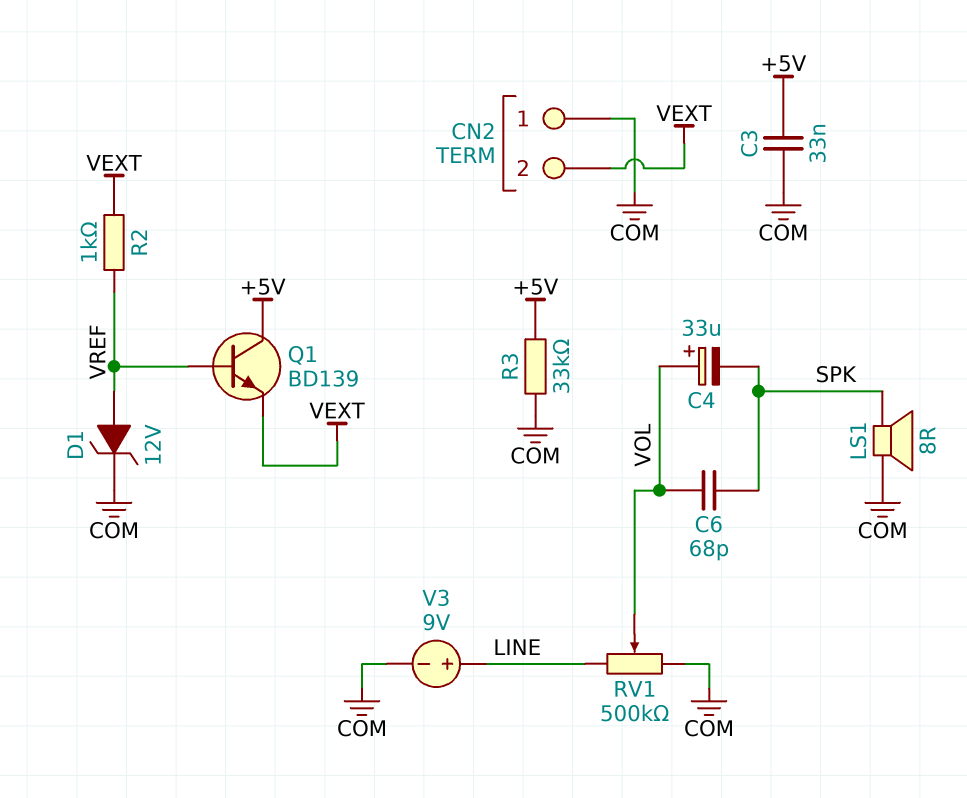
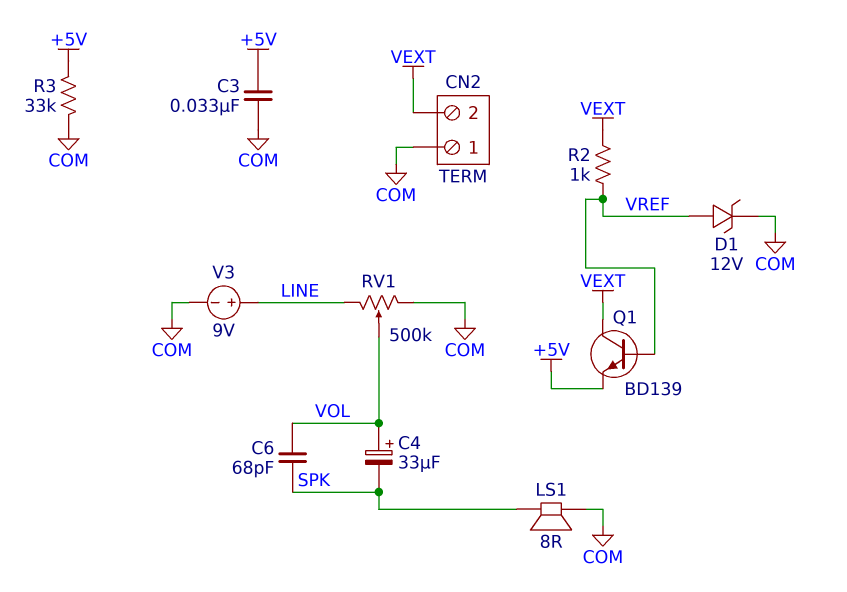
Q1: NPN BD139 (B VREF, C +5V, E VEXT) -> NPN BD139 (B VREF, C VEXT, E +5V)

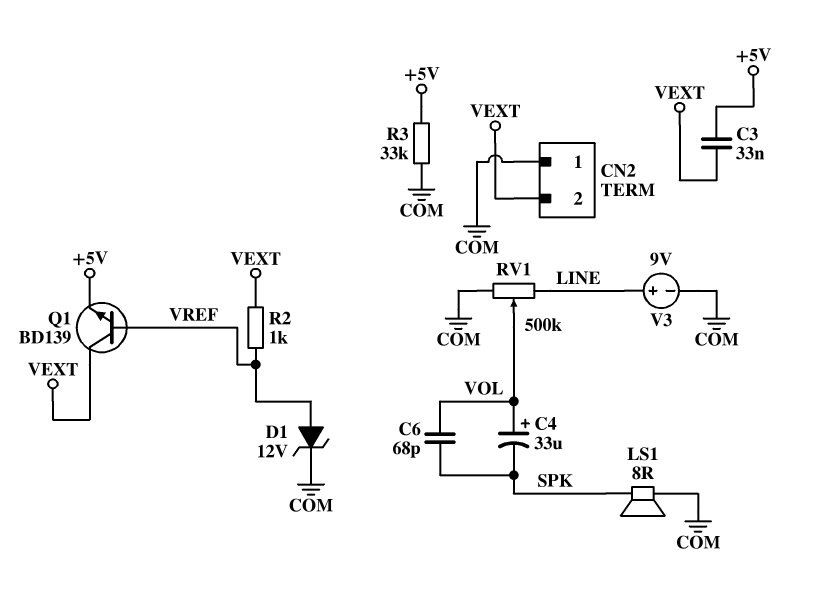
C3: 33nF (+5V, COM) -> 33nF (+5V, VEXT)

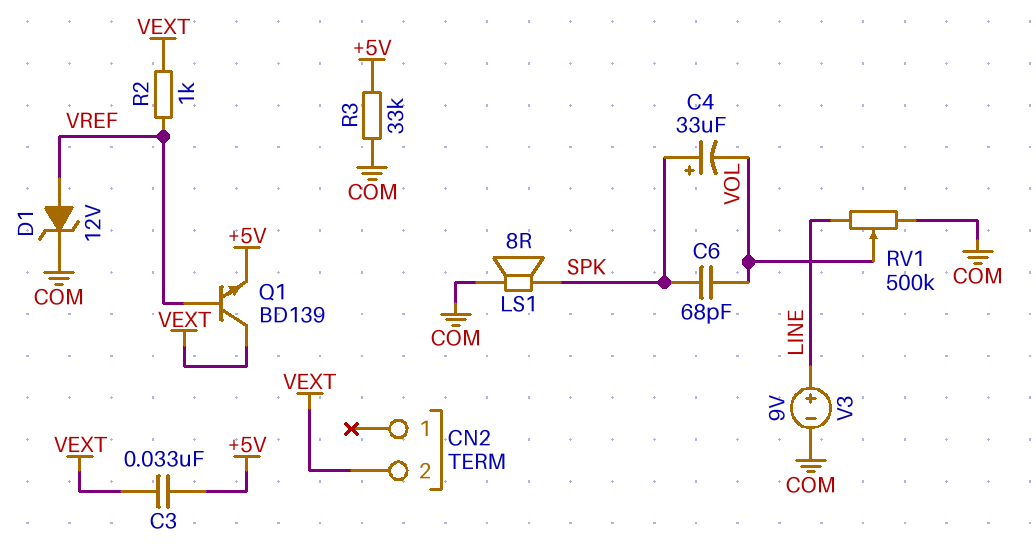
C4: 33uF (plus VOL, minus SPK) -> 33uF (plus SPK, minus VOL)
CN2 pin 1: COM -> none

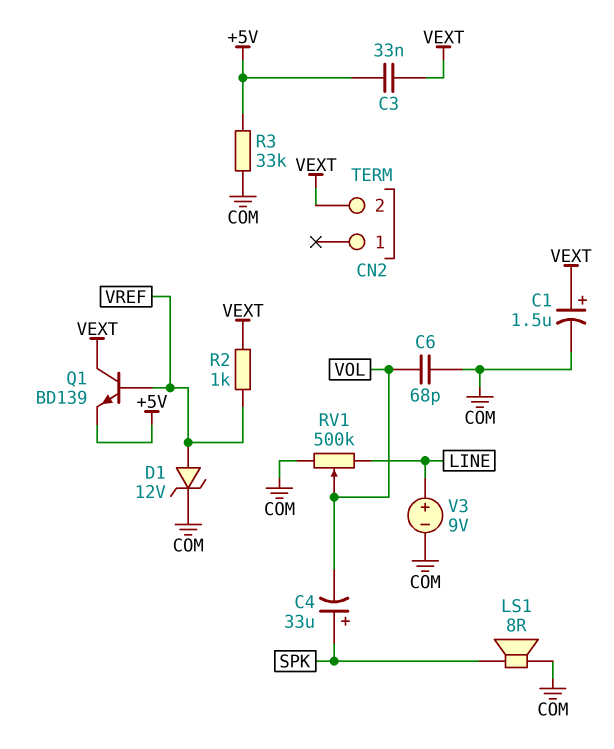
C1: none -> 1.5uF (plus VEXT, minus COM)
C6: 68pF (SPK, VOL) -> 68pF (COM, VOL)

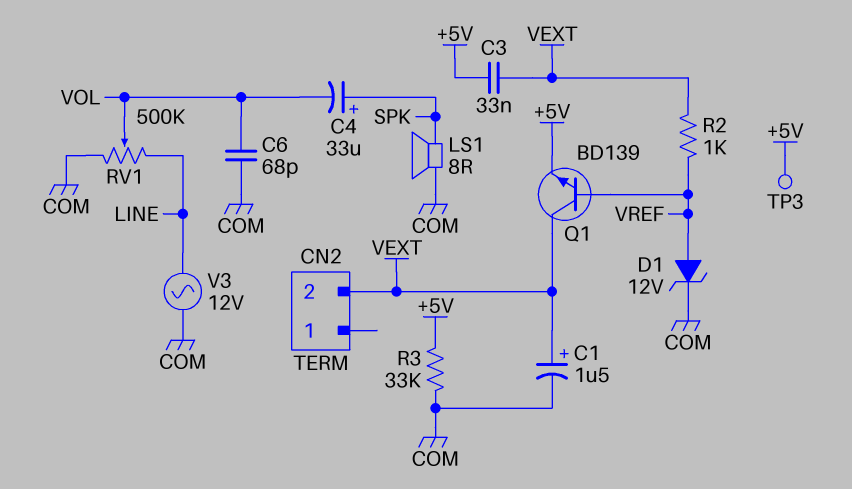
TP3: none -> test point (+5V)
V3: 9V (plus LINE, minus COM) -> AC 12V (COM, LINE)

